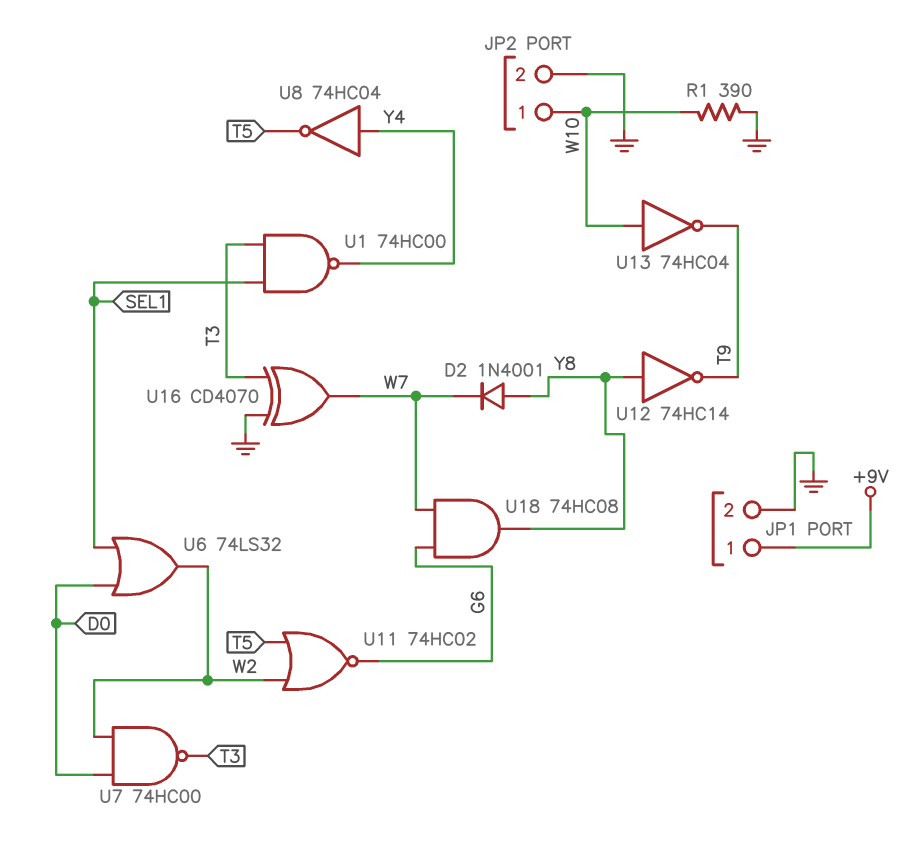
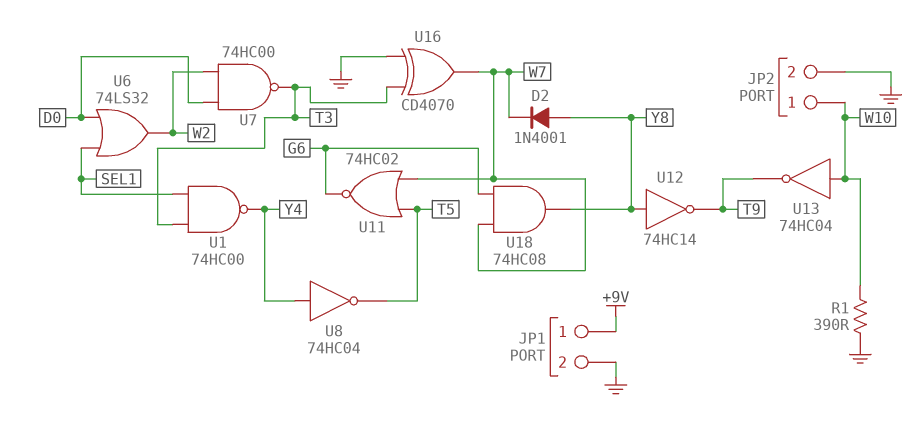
U11: NOR 74HC02 (in T5, in W2, out G6) -> NOR 74HC02 (in T5, in W7, out G6)

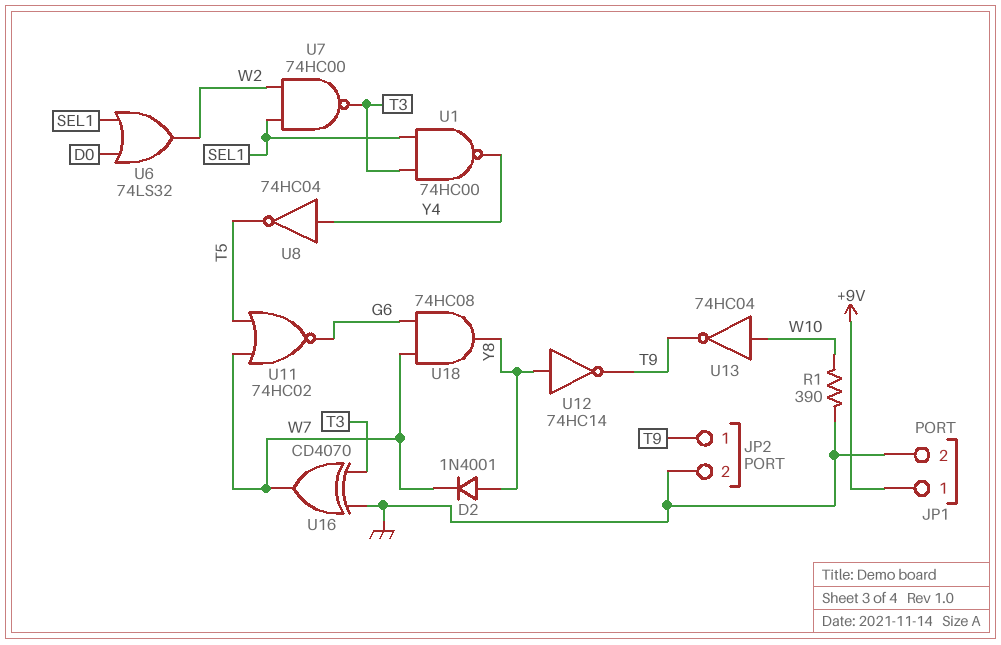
JP2 pin 1: W10 -> T9
U7: NAND 74HC00 (in D0, in W2, out T3) -> NAND 74HC00 (in SEL1, in W2, out T3)

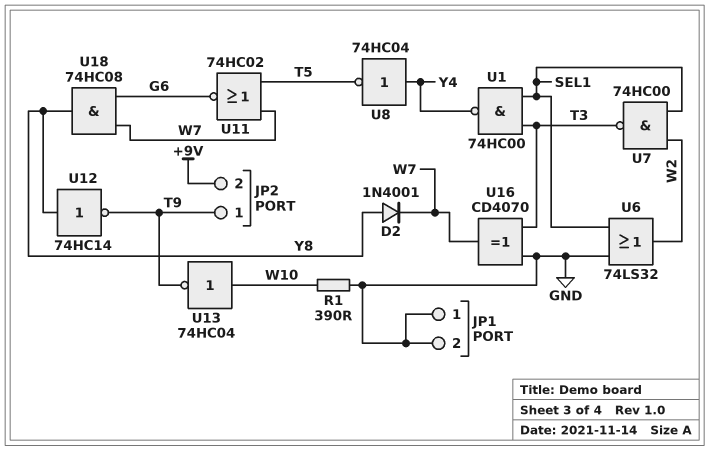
JP1 pin 1: +9V -> GND
JP2 pin 2: GND -> +9V
U6: OR 74LS32 (in D0, in SEL1, out W2) -> OR 74LS32 (in GND, in SEL1, out W2)

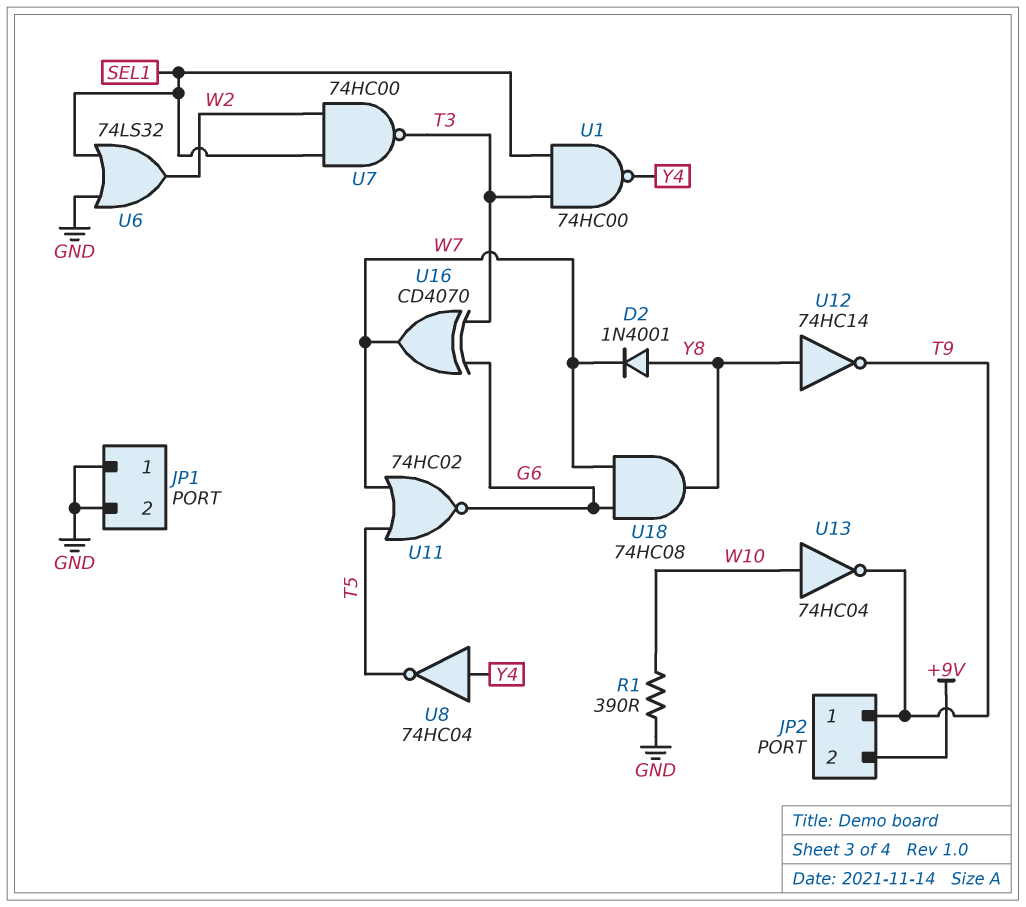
U16: XOR CD4070 (in GND, in T3, out W7) -> XOR CD4070 (in G6, in T3, out W7)

